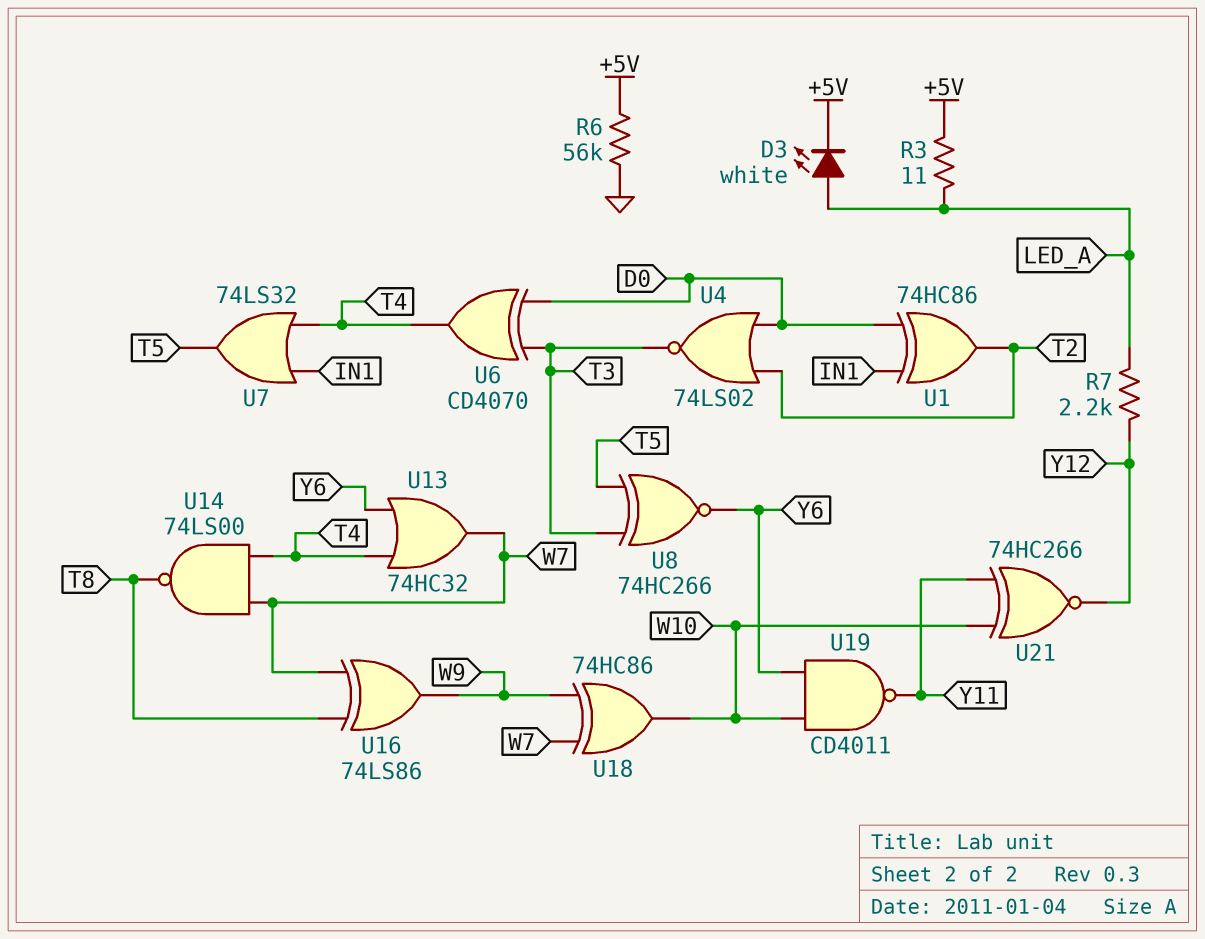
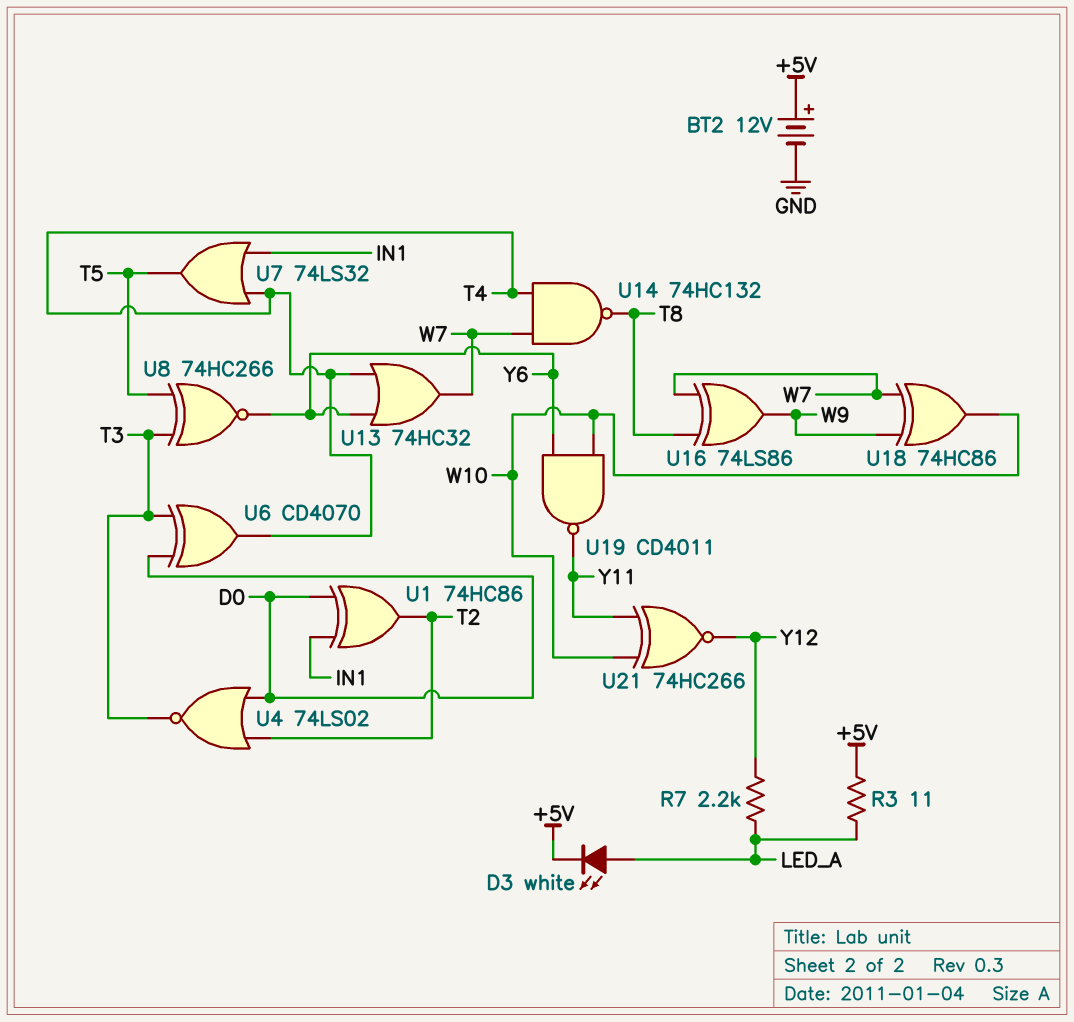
BT2: none -> 12V (plus +5V, minus GND)
R6: 56k (+5V, GND) -> none
U14: NAND 74LS00 (in T4, in W7, out T8) -> NAND 74HC132 (in T4, in W7, out T8)

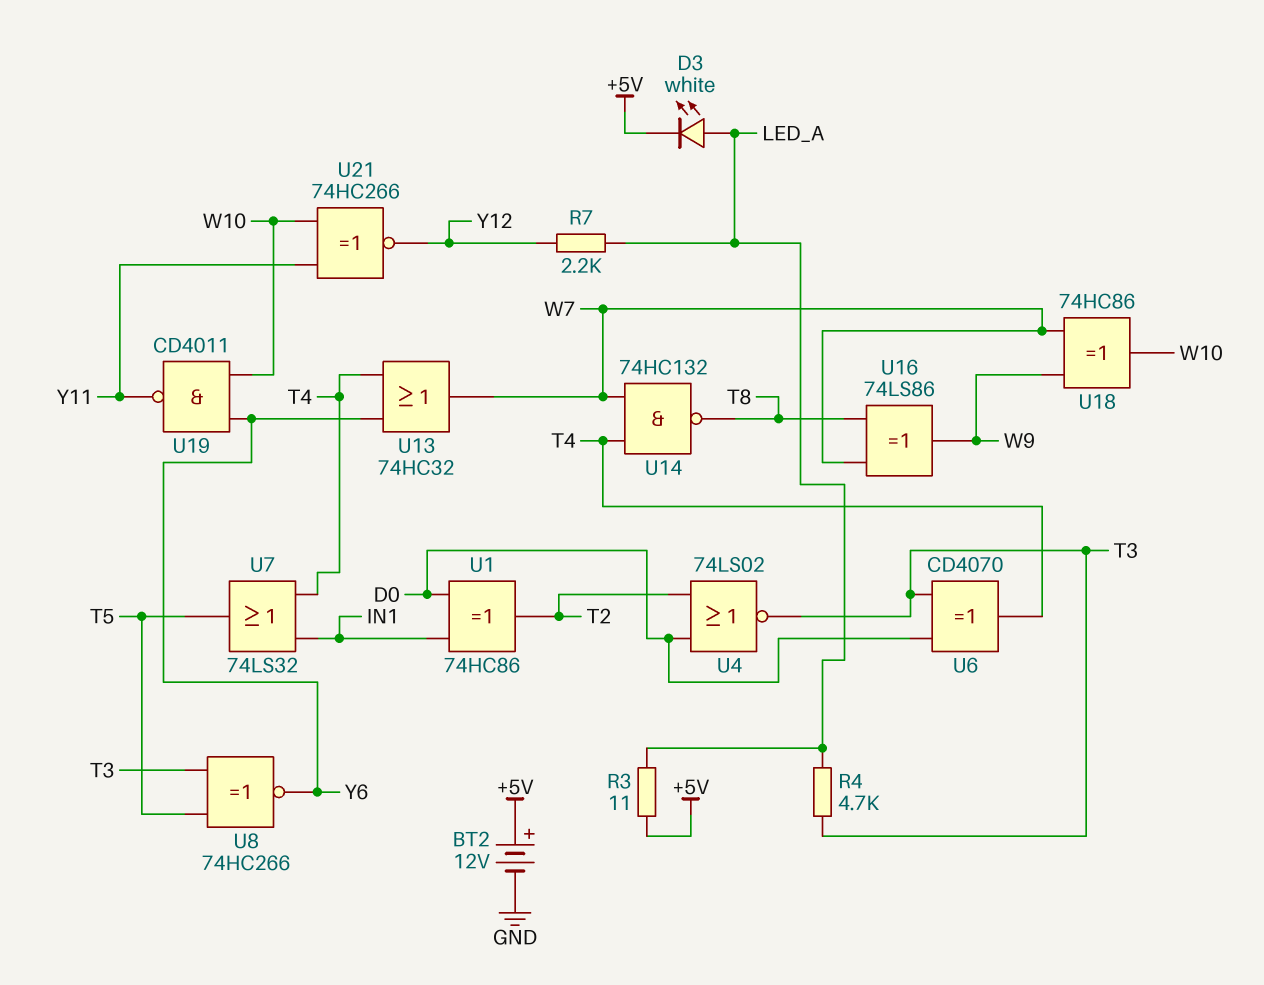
R4: none -> 4.7k (LED_A, T3)

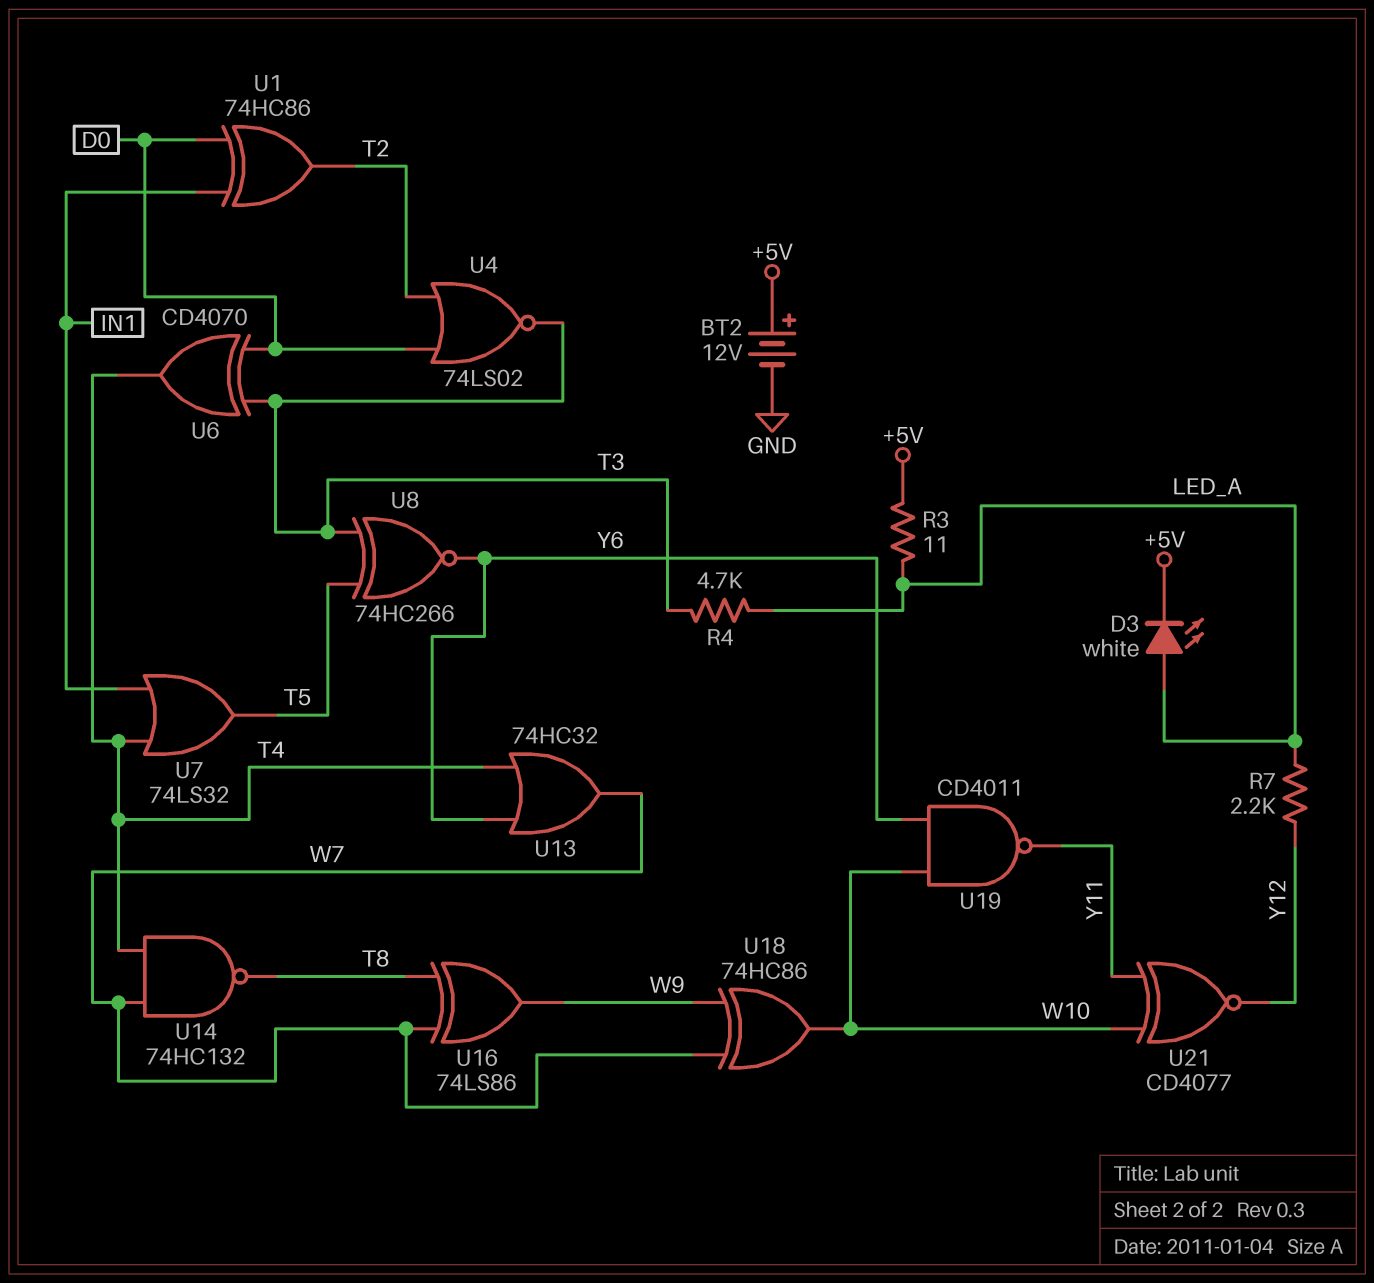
U21: XNOR 74HC266 (in W10, in Y11, out Y12) -> XNOR CD4077 (in W10, in Y11, out Y12)

